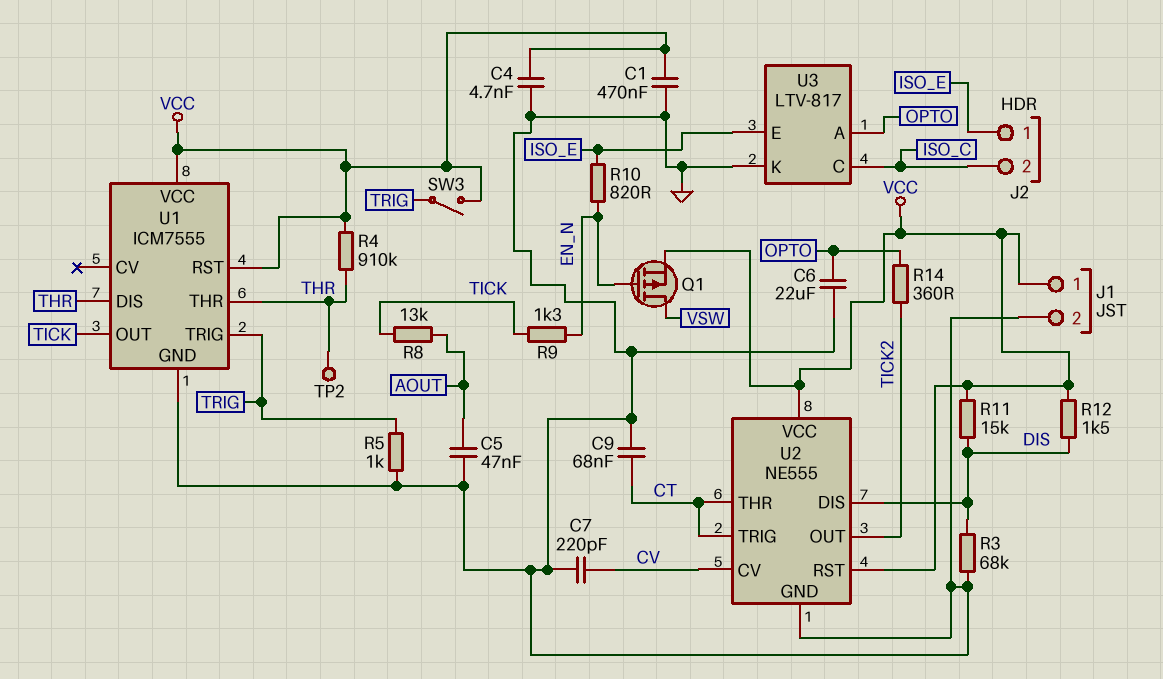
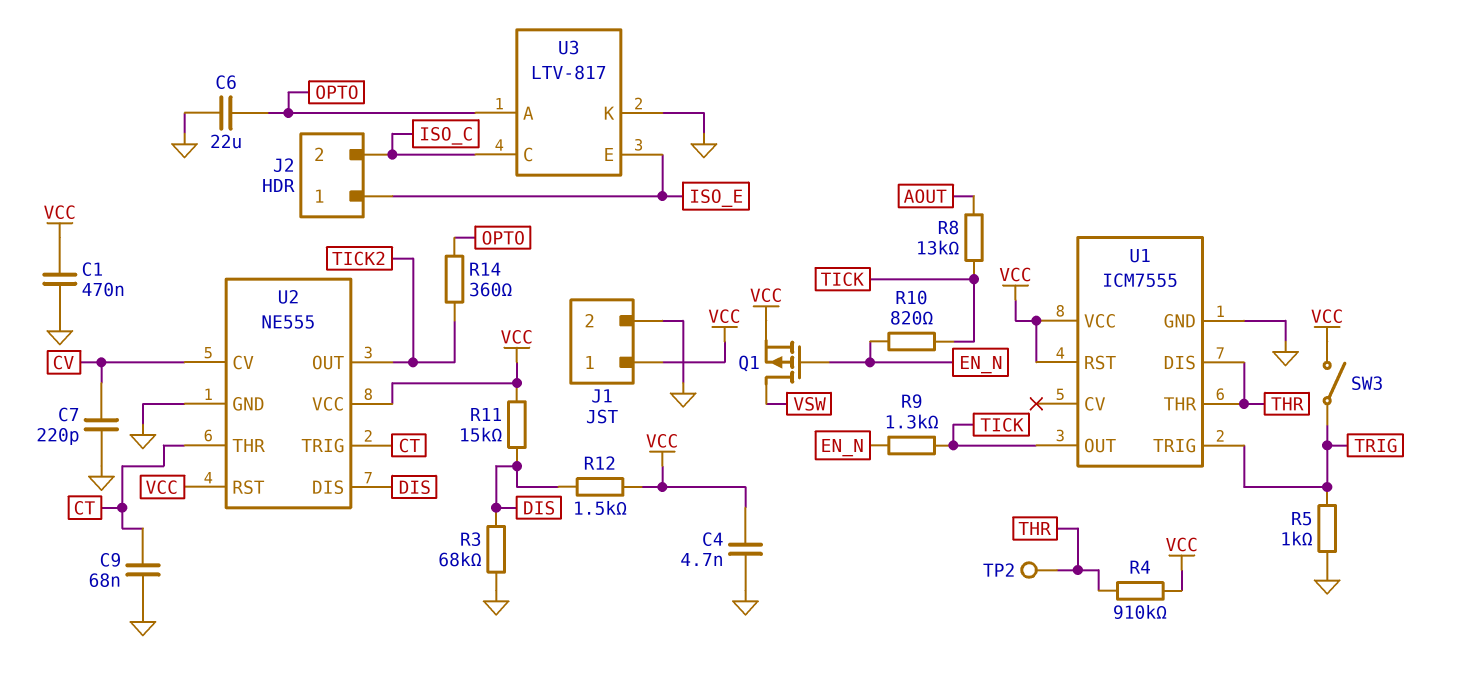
C5: 47nF (AOUT, GND) -> none
R10: 820 (EN_N, ISO_E) -> 820 (EN_N, TICK)

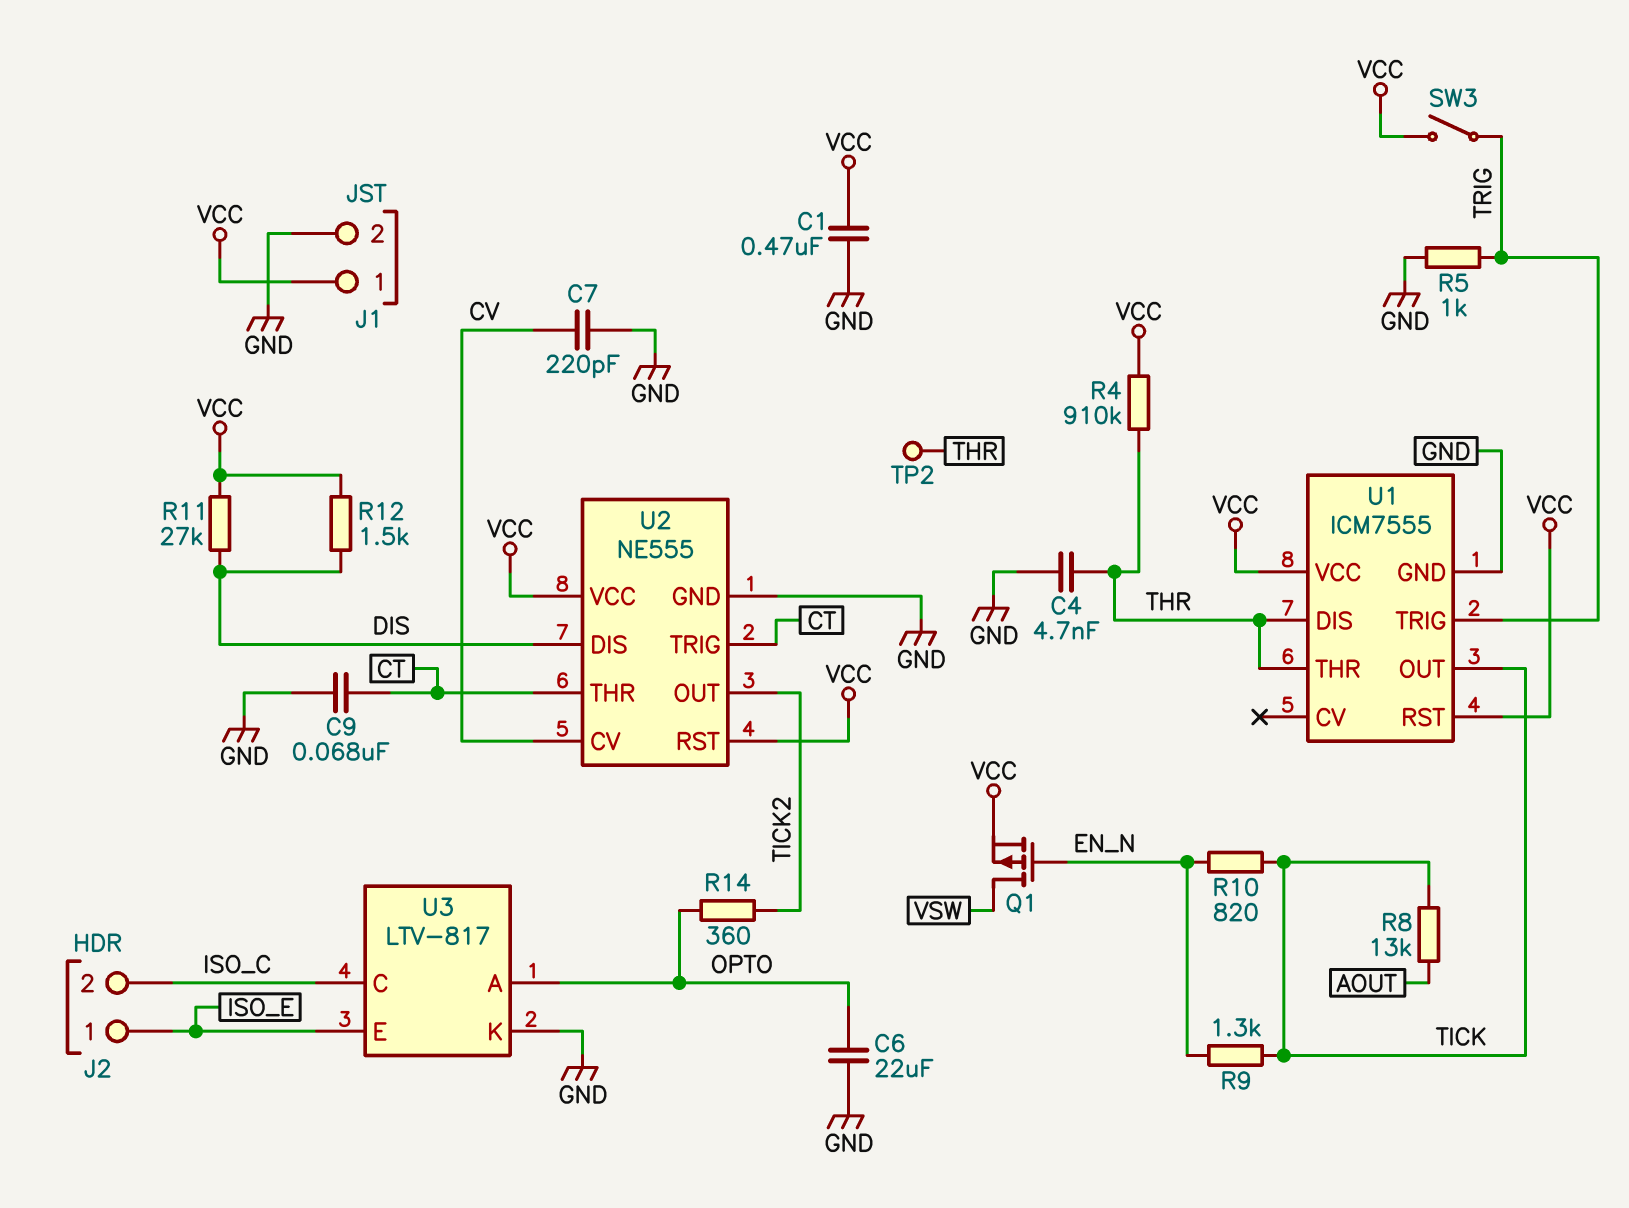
C4: 4.7nF (GND, VCC) -> 4.7nF (GND, THR)
R3: 68k (DIS, GND) -> none
R11: 15k (DIS, VCC) -> 27k (DIS, VCC)

